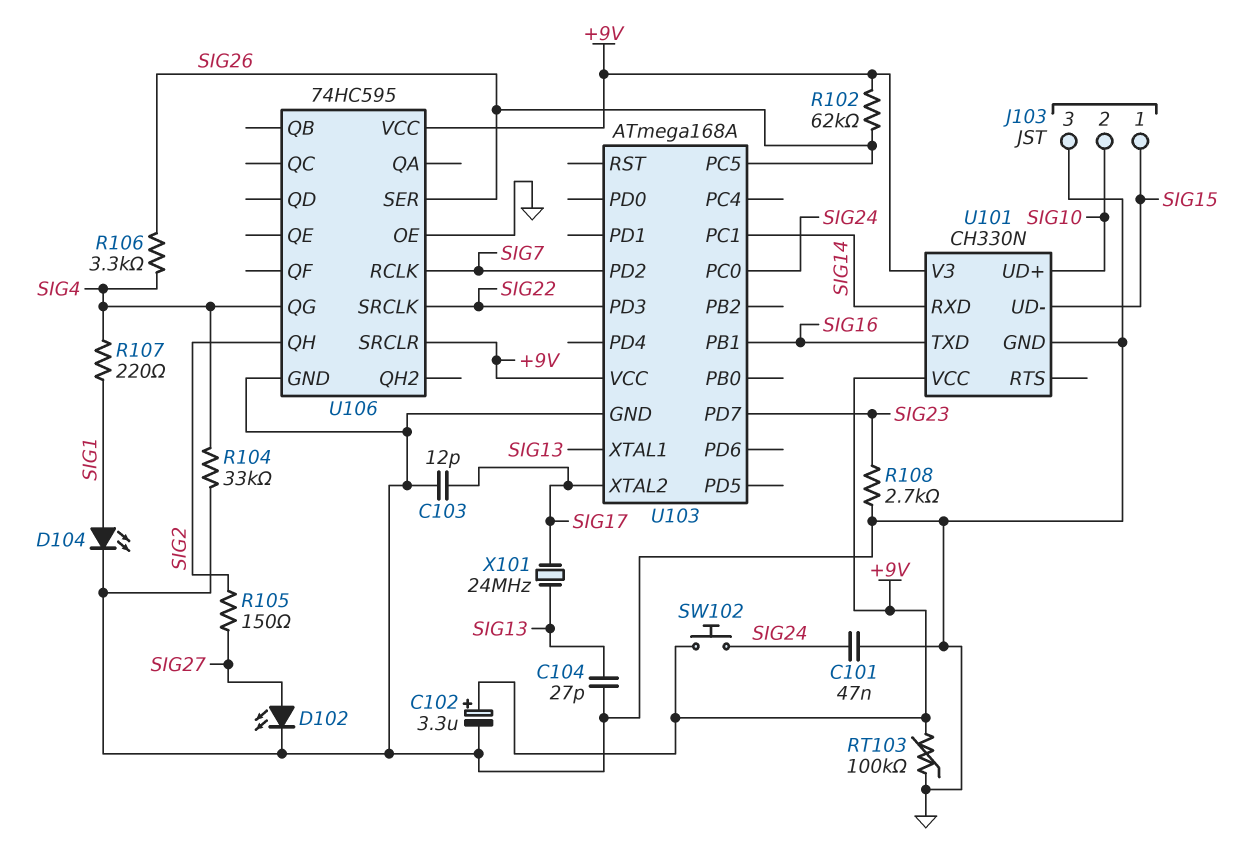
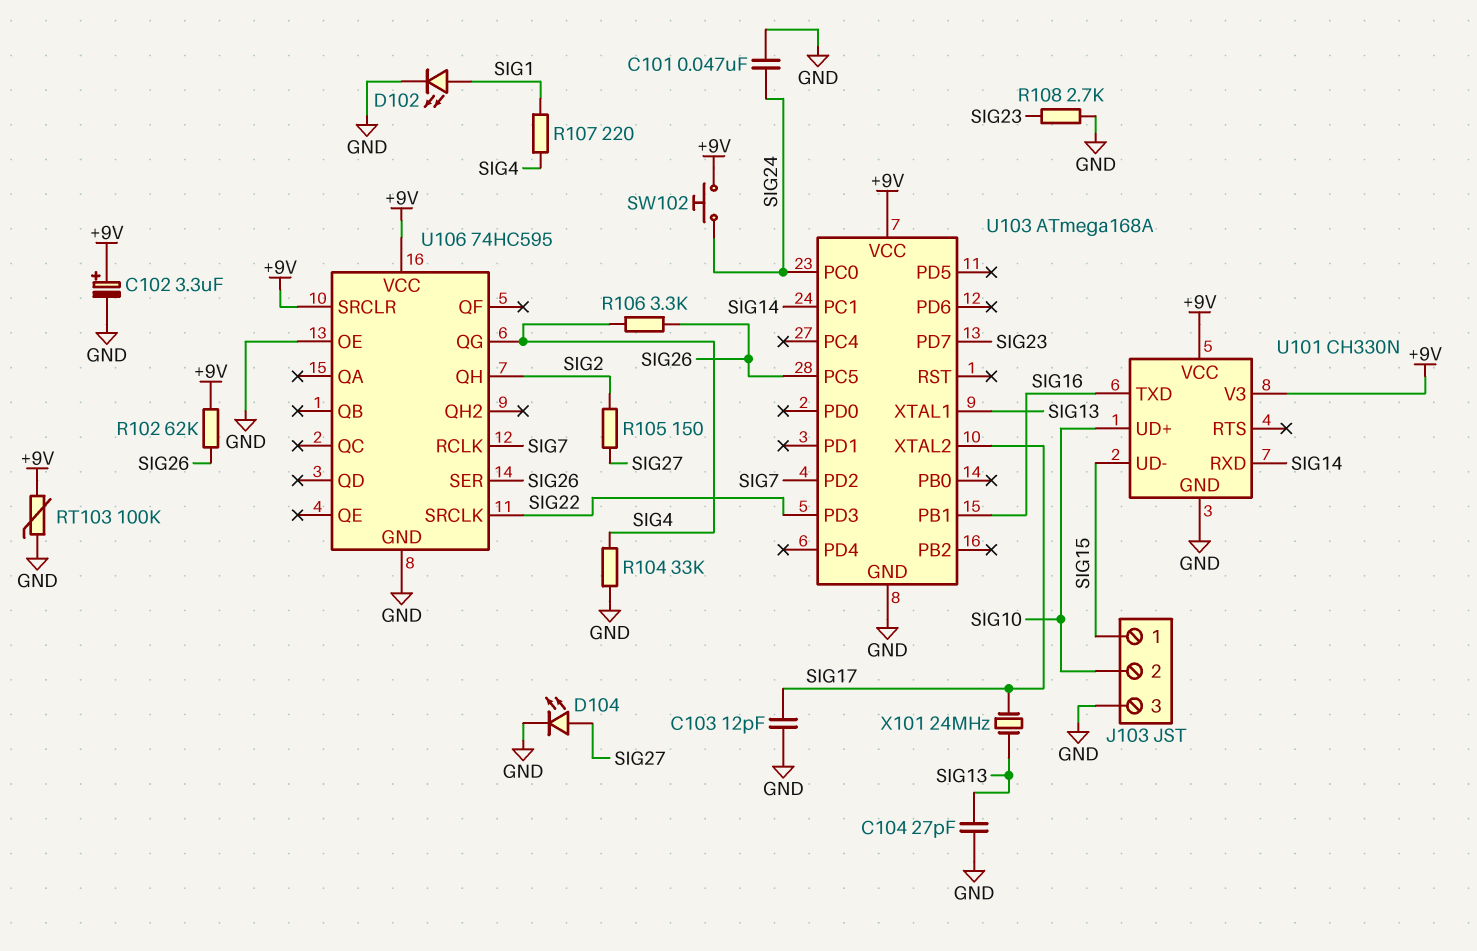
D102: LED (A SIG27, K GND) -> LED (A SIG1, K GND)
D104: LED (A SIG1, K GND) -> LED (A SIG27, K GND)

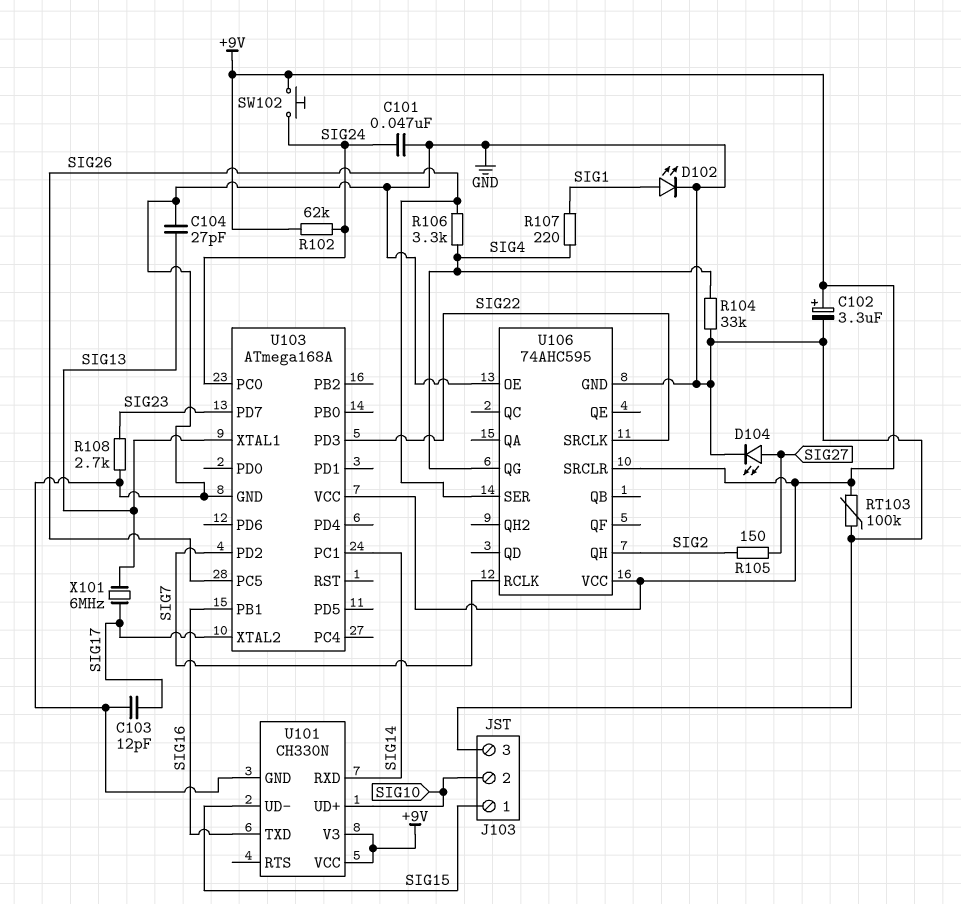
R102: 62k (+9V, SIG26) -> 62k (+9V, SIG24)
U106: 74HC595 -> 74AHC595
X101: 24MHz (SIG13, SIG17) -> 6MHz (SIG13, SIG17)

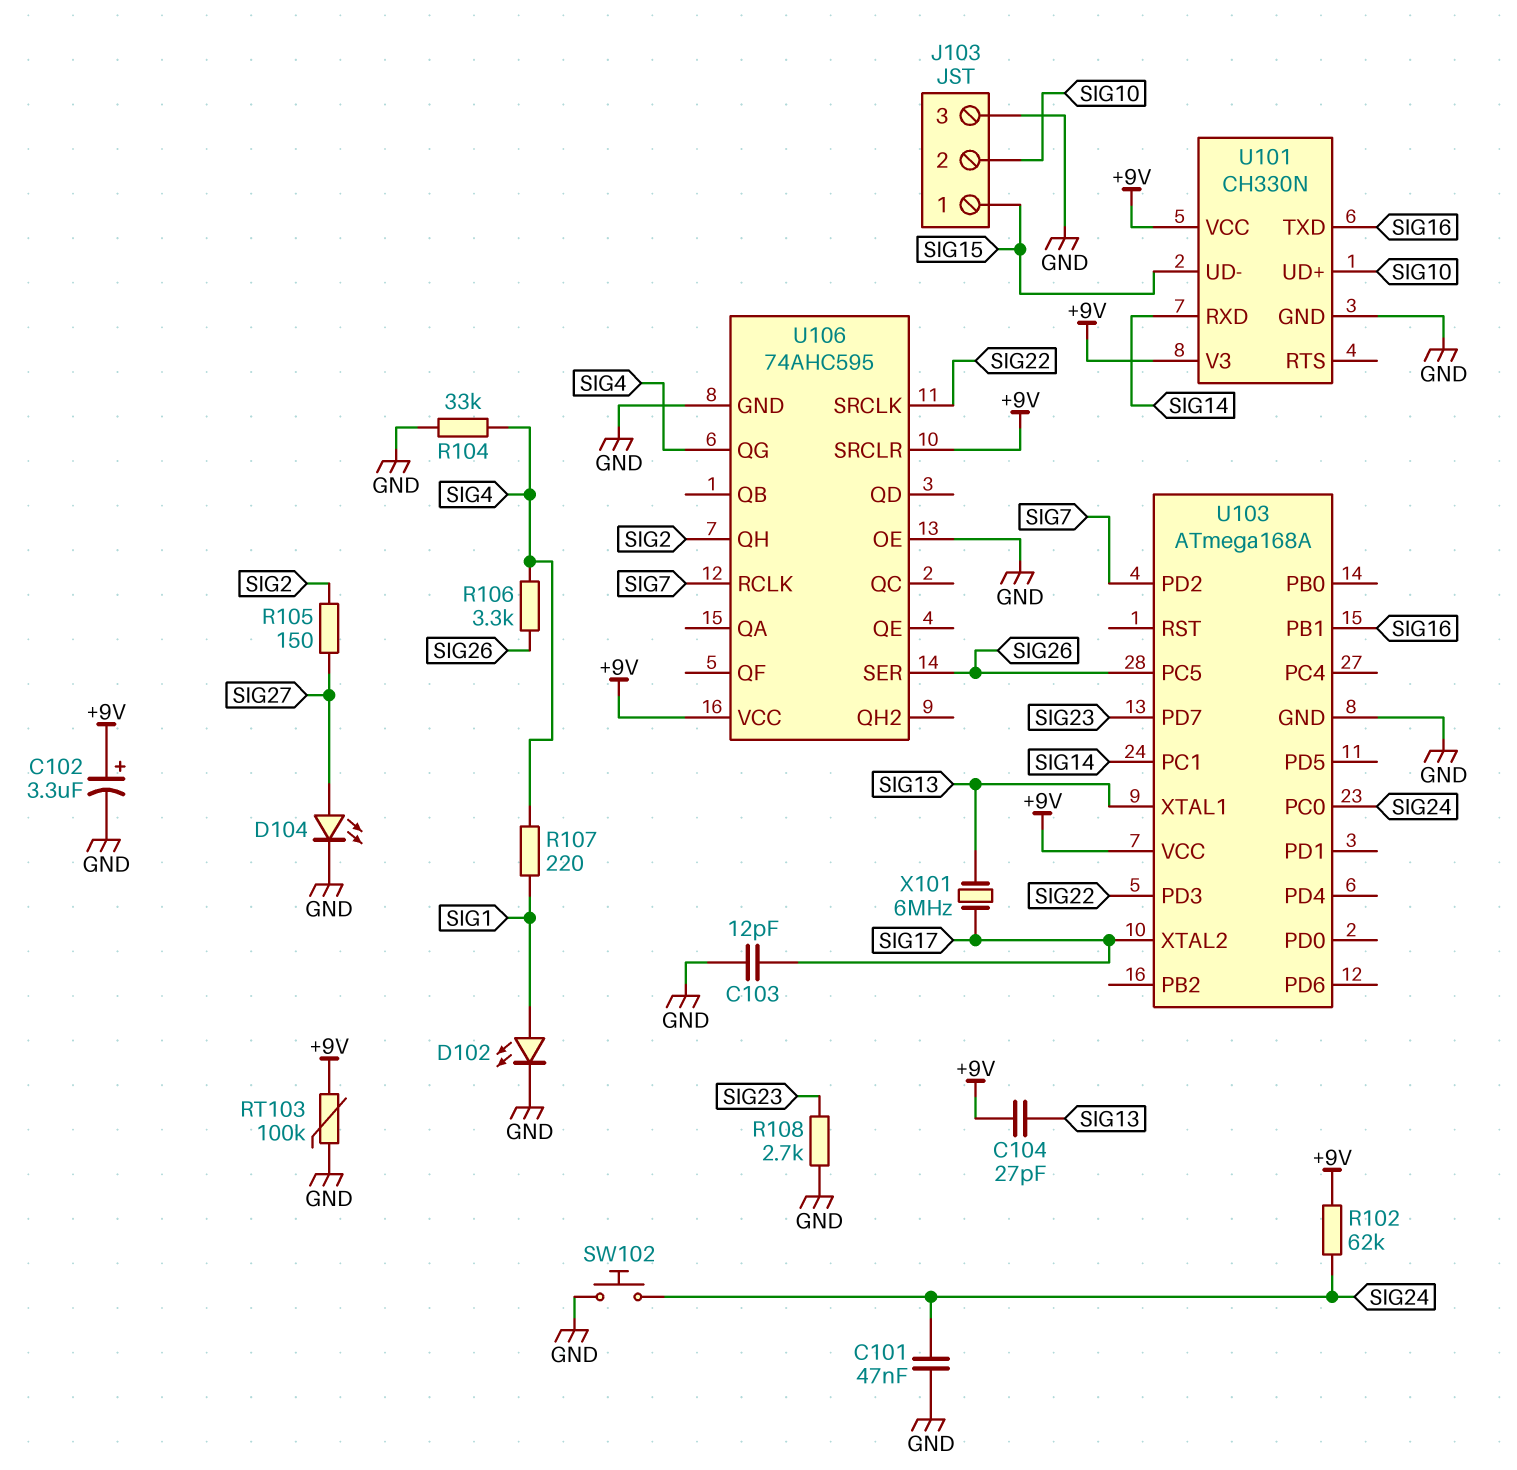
C104: 27pF (GND, SIG13) -> 27pF (+9V, SIG13)
SW102: button (+9V, SIG24) -> button (GND, SIG24)

